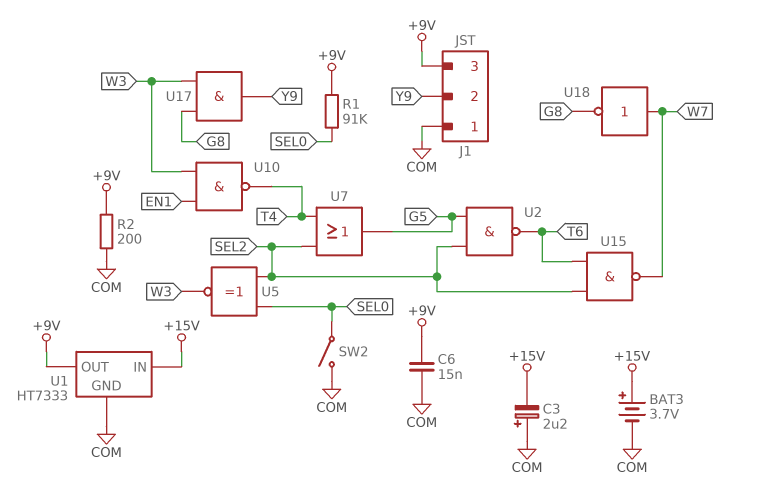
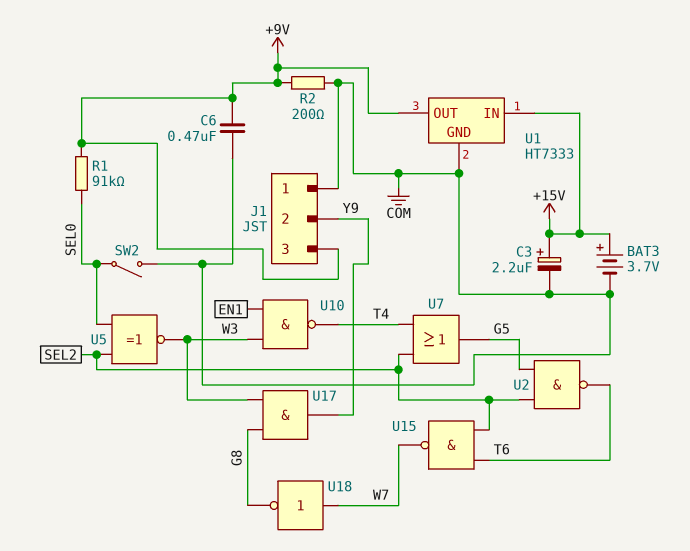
C3: 2.2uF (plus COM, minus +15V) -> 2.2uF (plus +15V, minus COM)
C6: 15nF (+9V, COM) -> 470nF (+9V, COM)

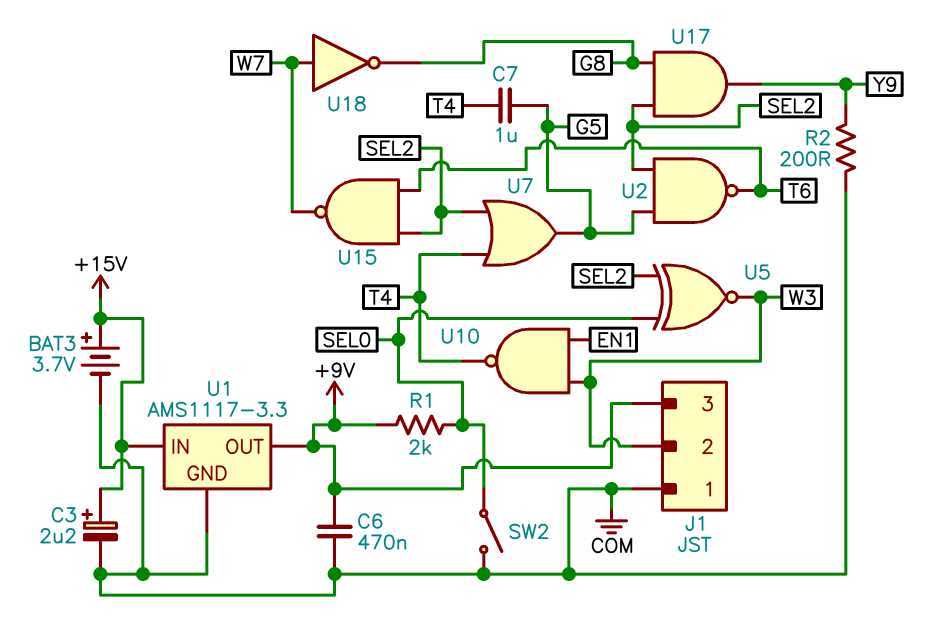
C7: none -> 1uF (G5, T4)
J1 pin 2: Y9 -> W3
R1: 91k (+9V, SEL0) -> 2k (+9V, SEL0)
R2: 200 (+9V, COM) -> 200 (COM, Y9)
U1: HT7333 -> AMS1117-3.3
U17: AND (in G8, in W3, out Y9) -> AND (in G8, in SEL2, out Y9)

